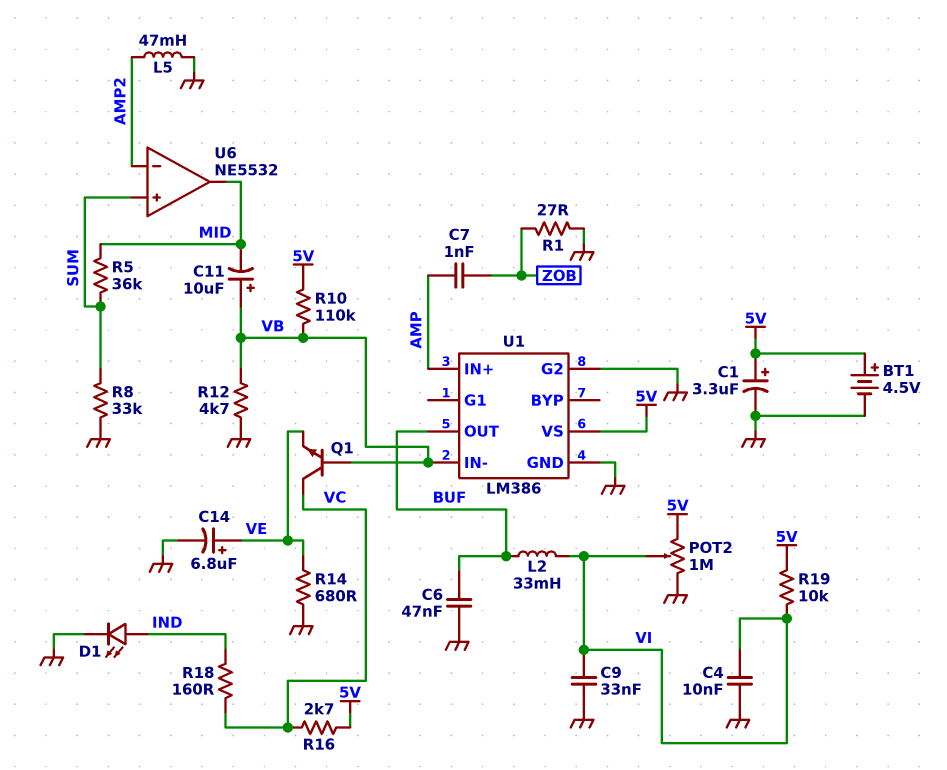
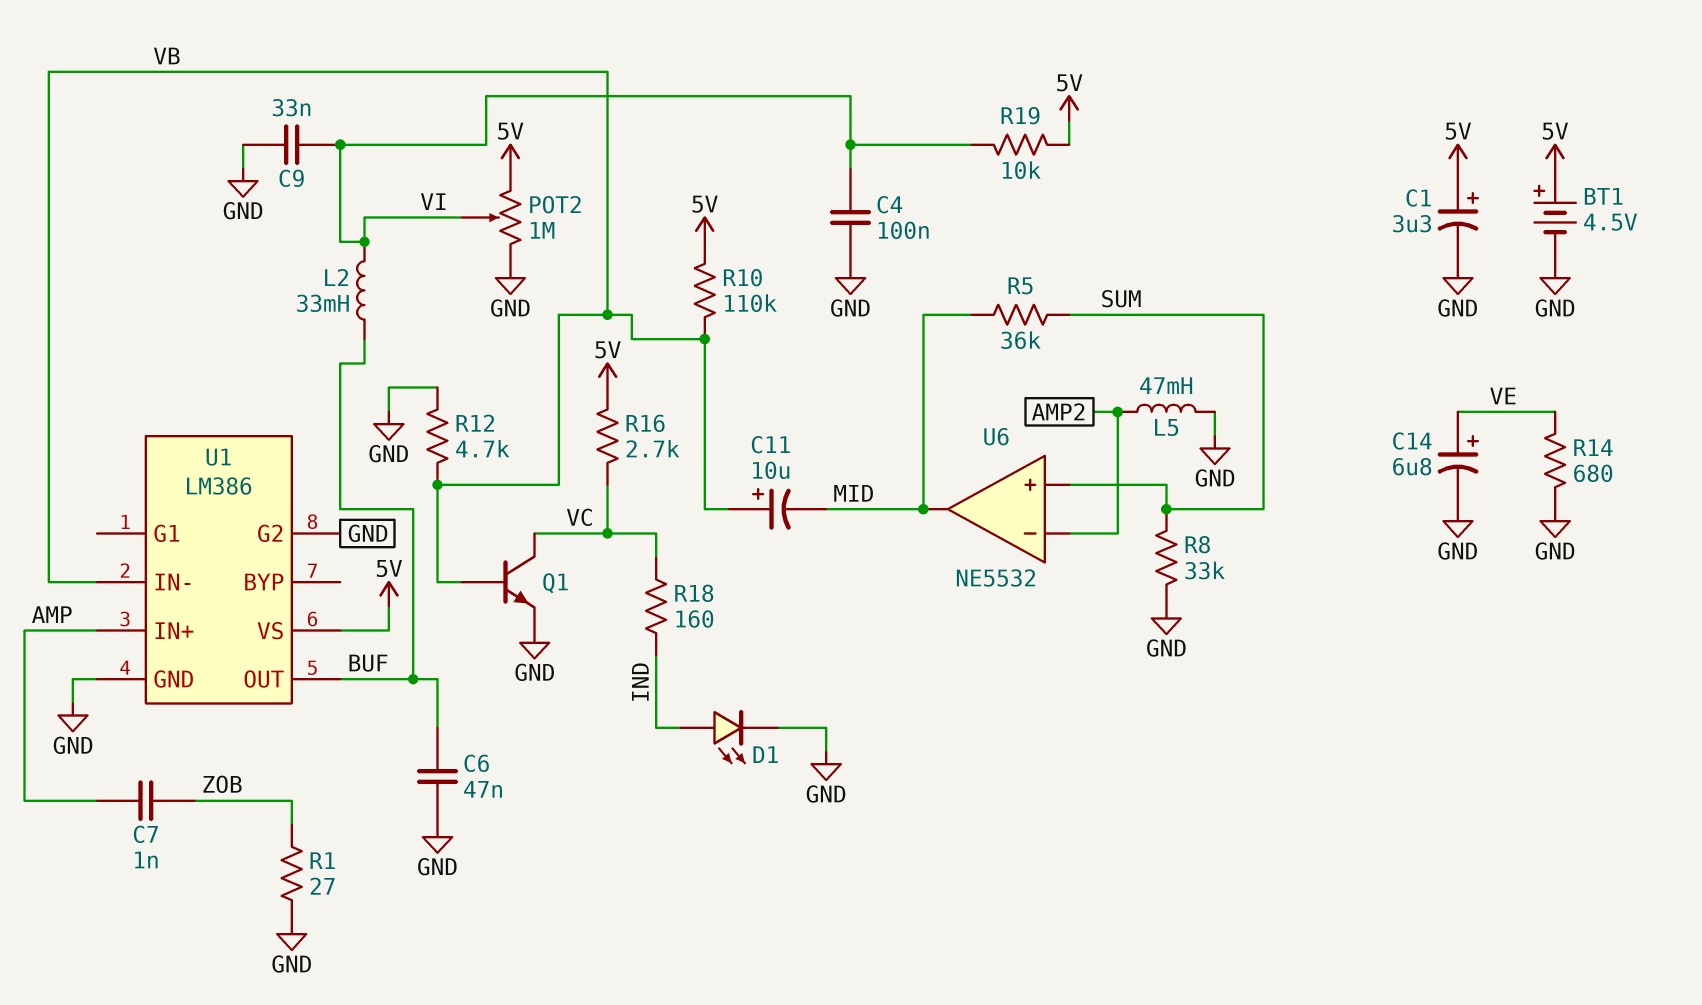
C4: 10nF (GND, VI) -> 100nF (GND, VI)
Q1: NPN (B VB, C VC, E VE) -> NPN (B VB, C VC, E GND)

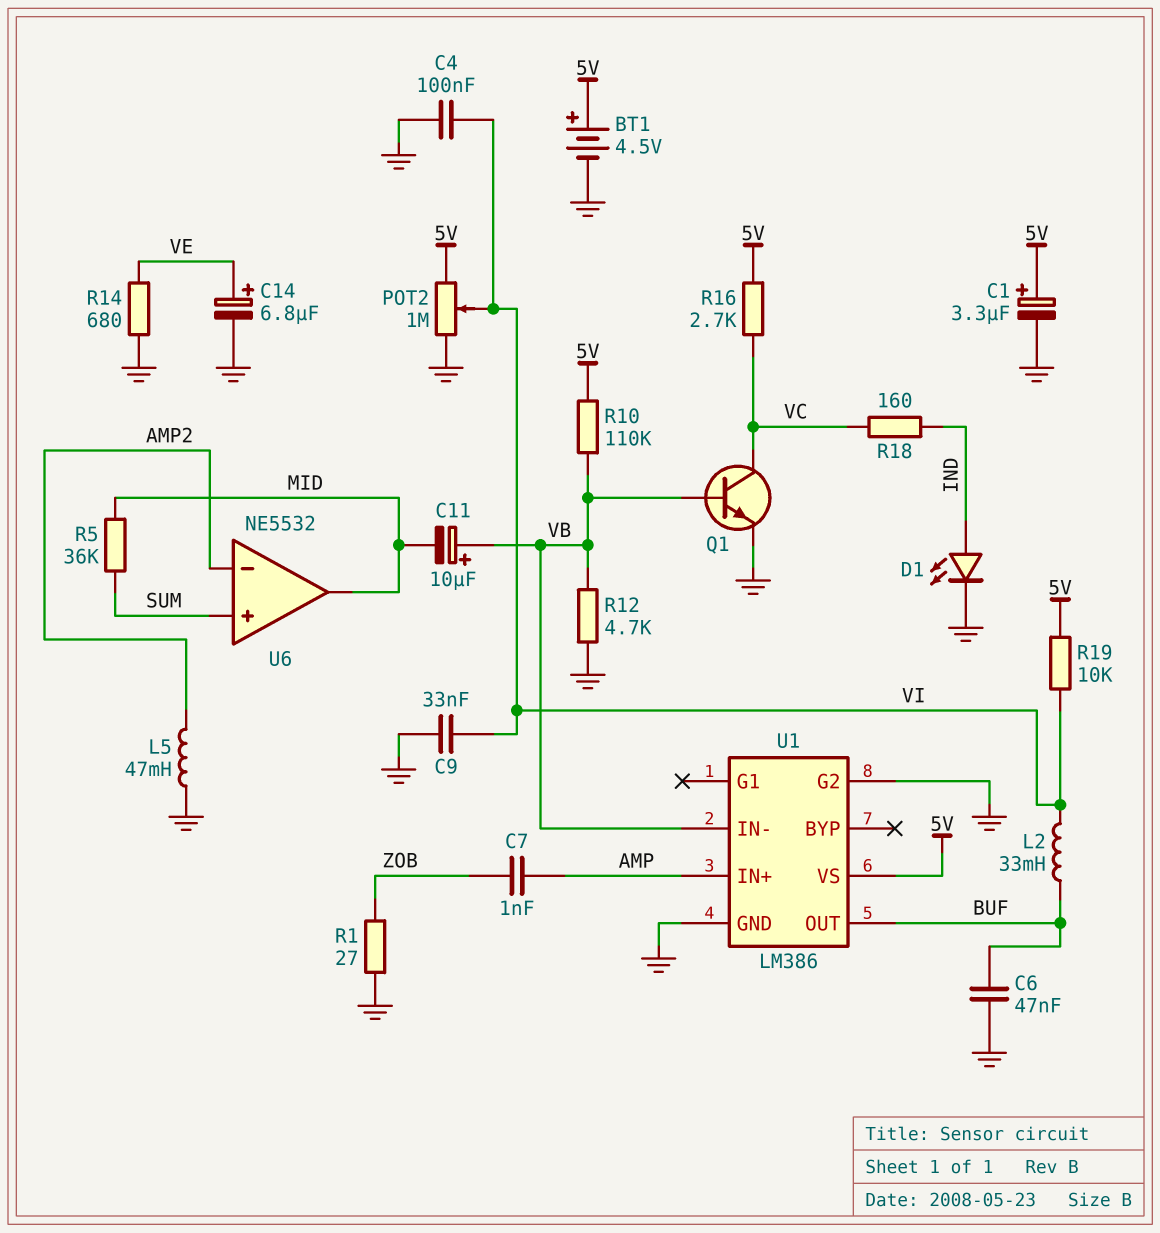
R8: 33k (GND, SUM) -> none

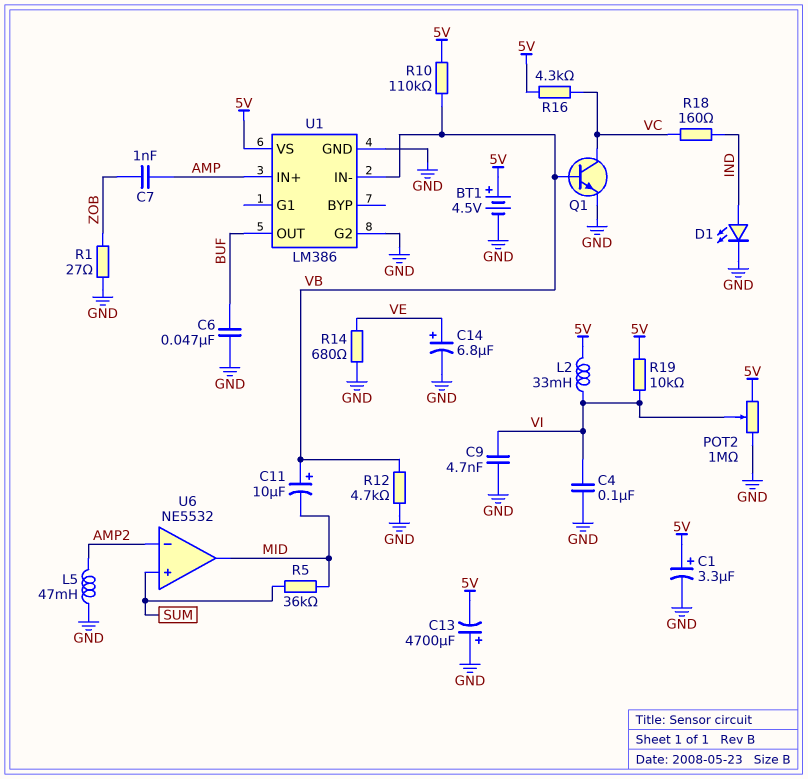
C9: 33nF (GND, VI) -> 4.7nF (GND, VI)
C13: none -> 4700uF (plus GND, minus 5V)
L2: 33mH (BUF, VI) -> 33mH (5V, VI)
R16: 2.7k (5V, VC) -> 4.3k (5V, VC)

